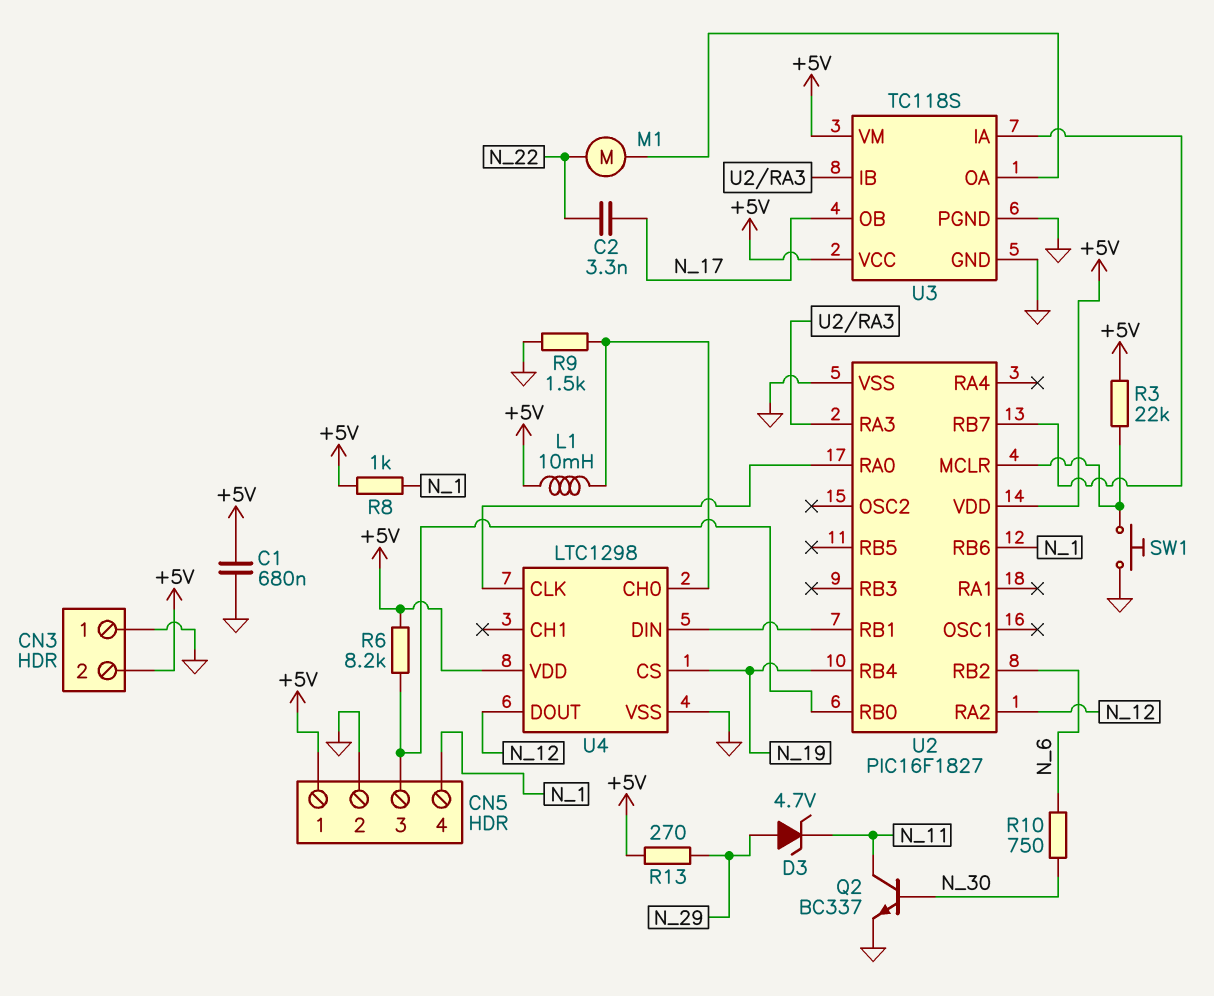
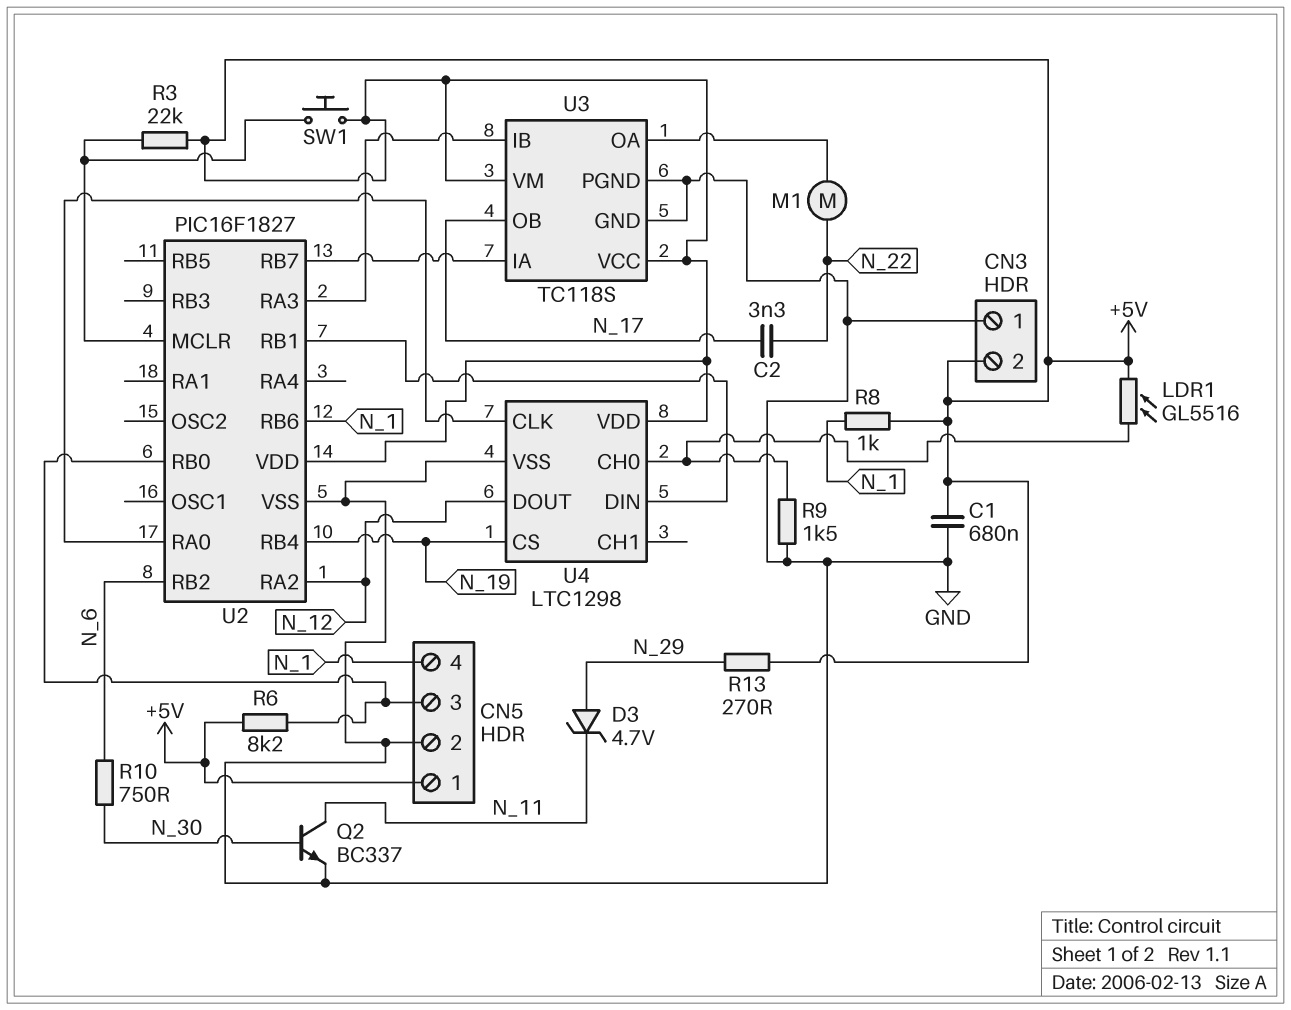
L1: 10mH (+5V, U4/CH0) -> none
LDR1: none -> GL5516 (+5V, U4/CH0)
SW1: button (GND, U2/MCLR) -> button (+5V, U2/MCLR)

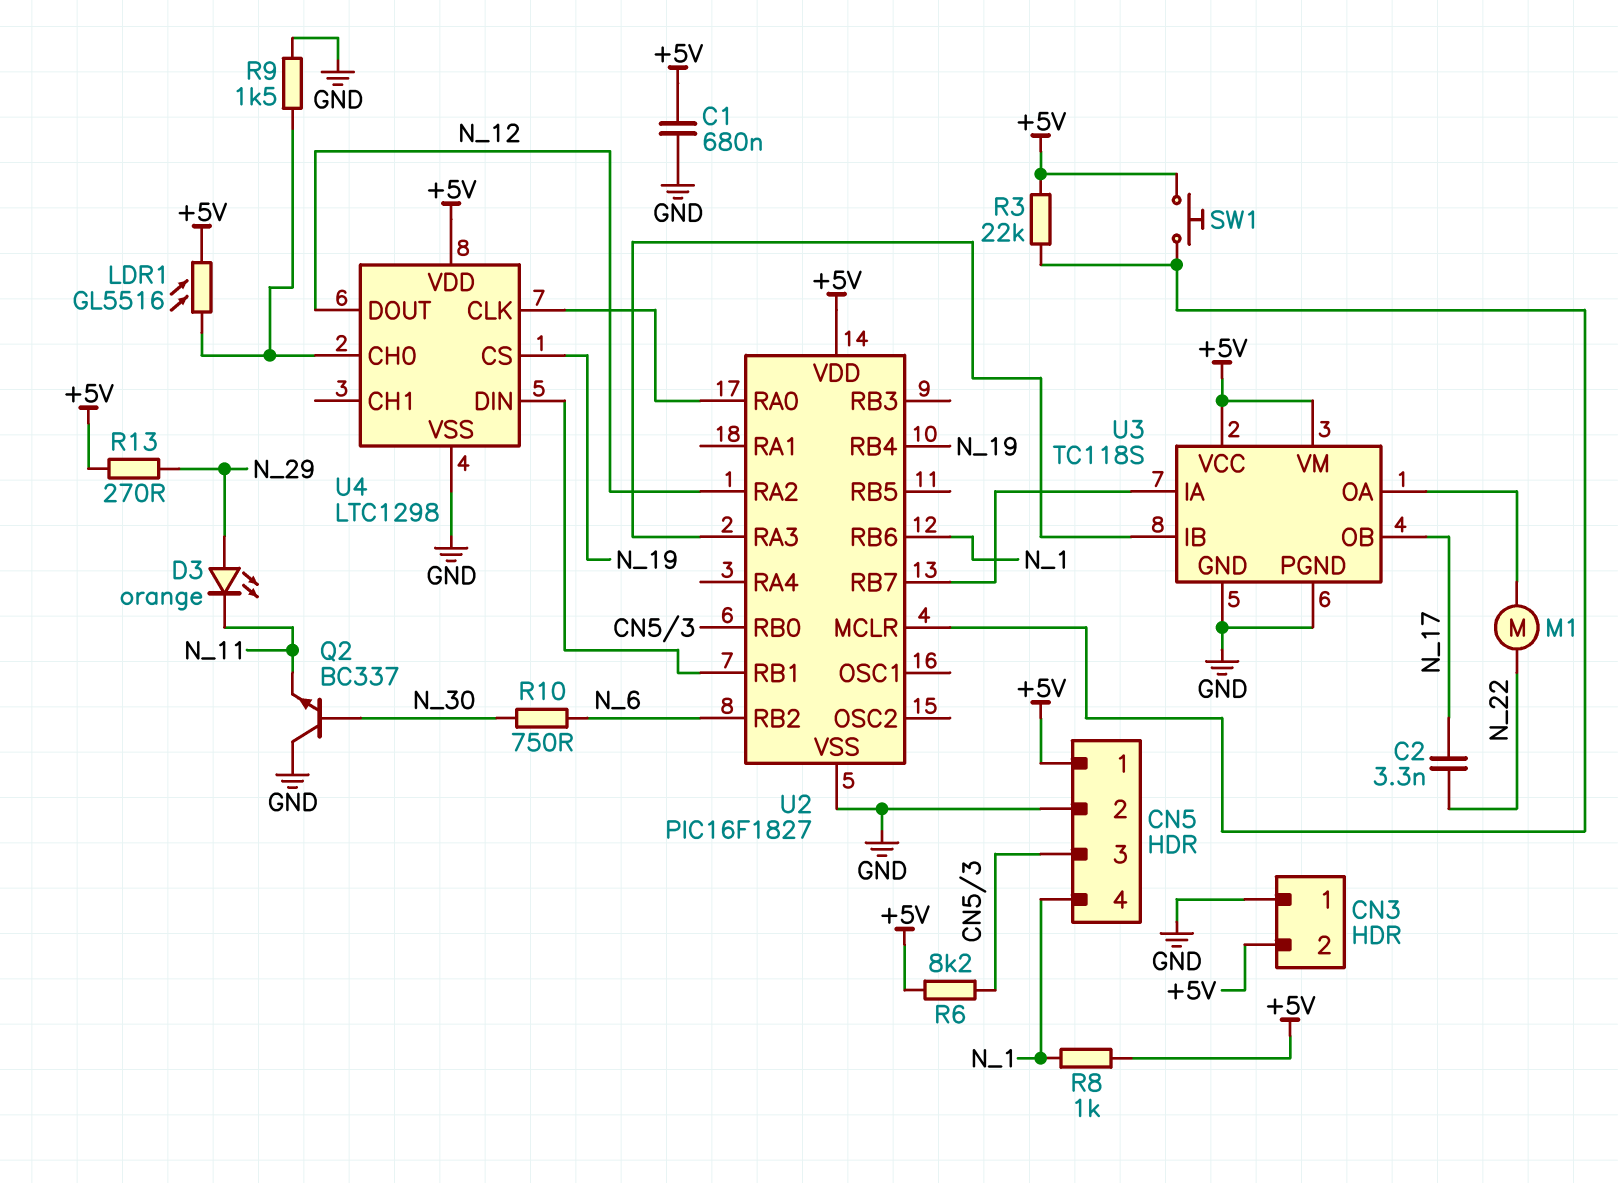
D3: zener 4.7V (A N_29, K N_11) -> LED orange (A N_29, K N_11)
Q2: NPN BC337 (B N_30, C N_11, E GND) -> NPN BC337 (B N_30, C GND, E N_11)

